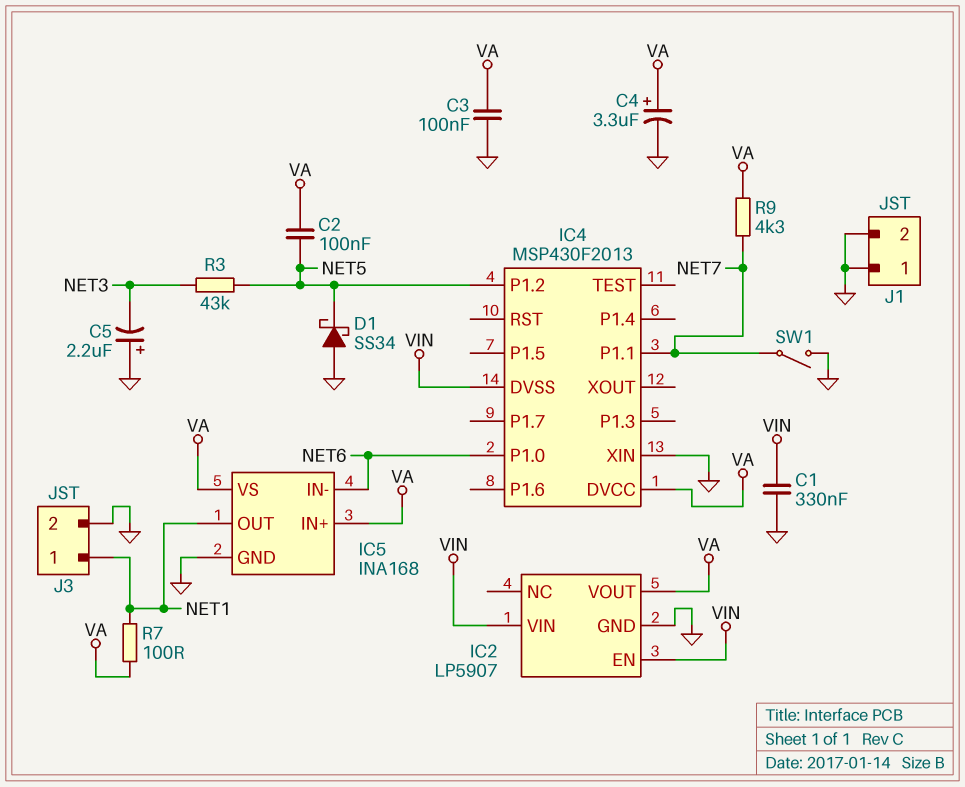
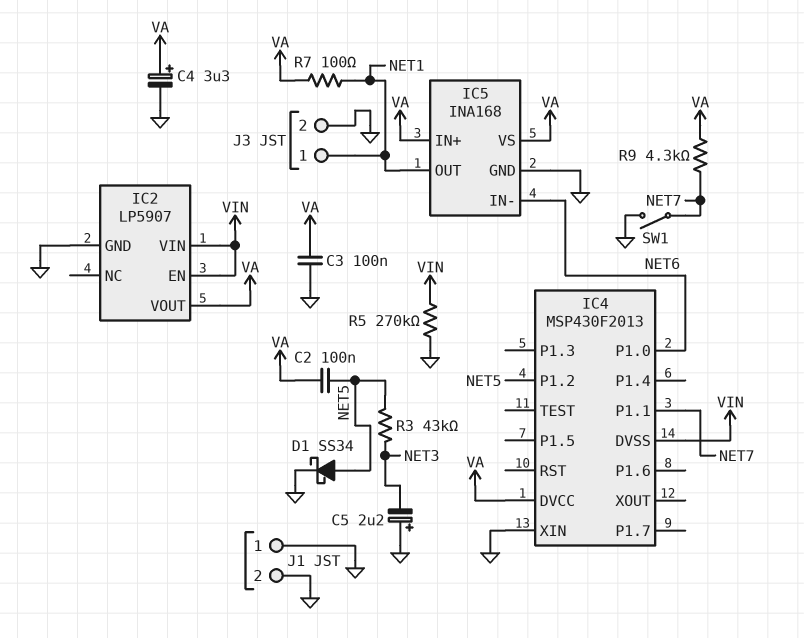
C1: 330nF (GND, VIN) -> none
D1: schottky SS34 (A GND, K NET5) -> schottky SS34 (A NET5, K GND)
R5: none -> 270k (GND, VIN)

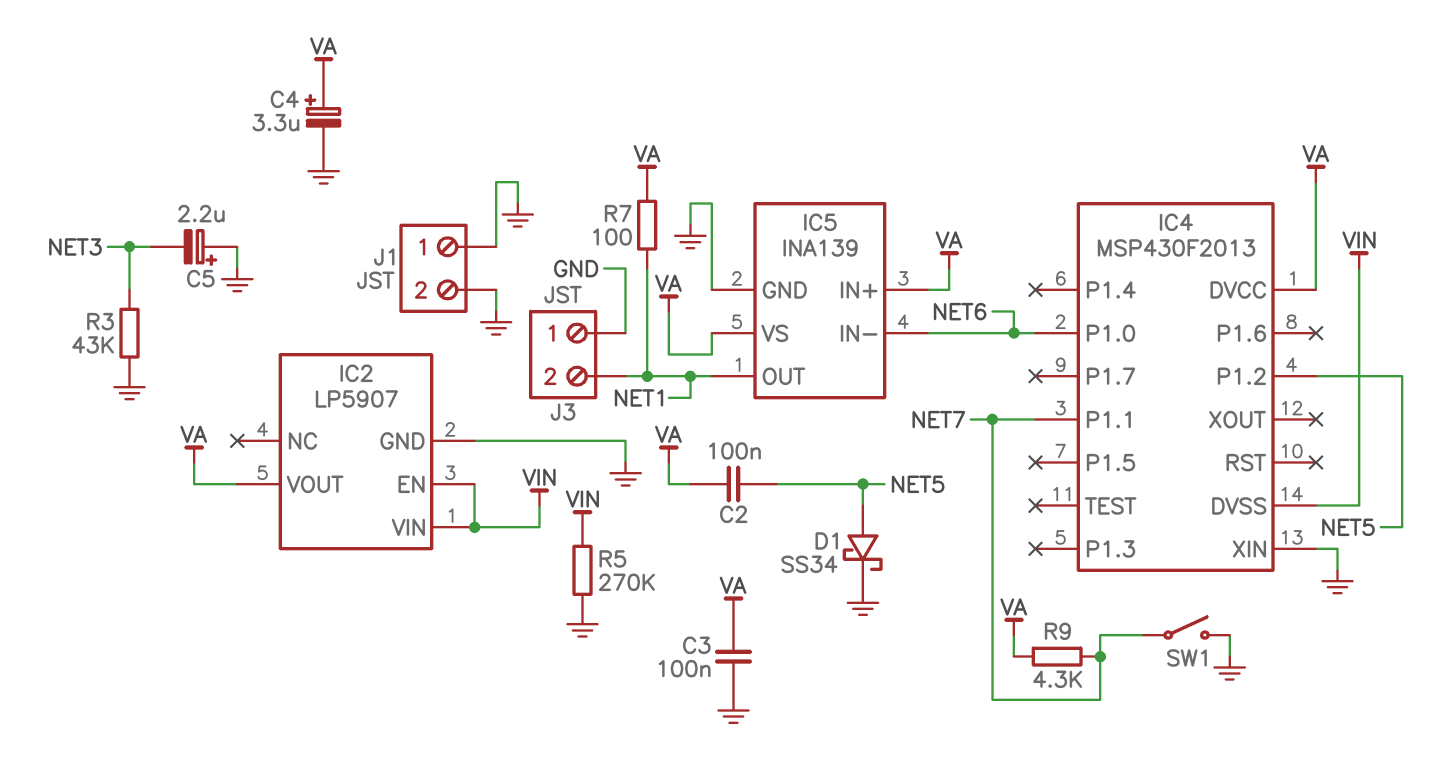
IC5: INA168 -> INA139
J3 pin 1: NET1 -> GND
J3 pin 2: GND -> NET1
R3: 43k (NET3, NET5) -> 43k (GND, NET3)

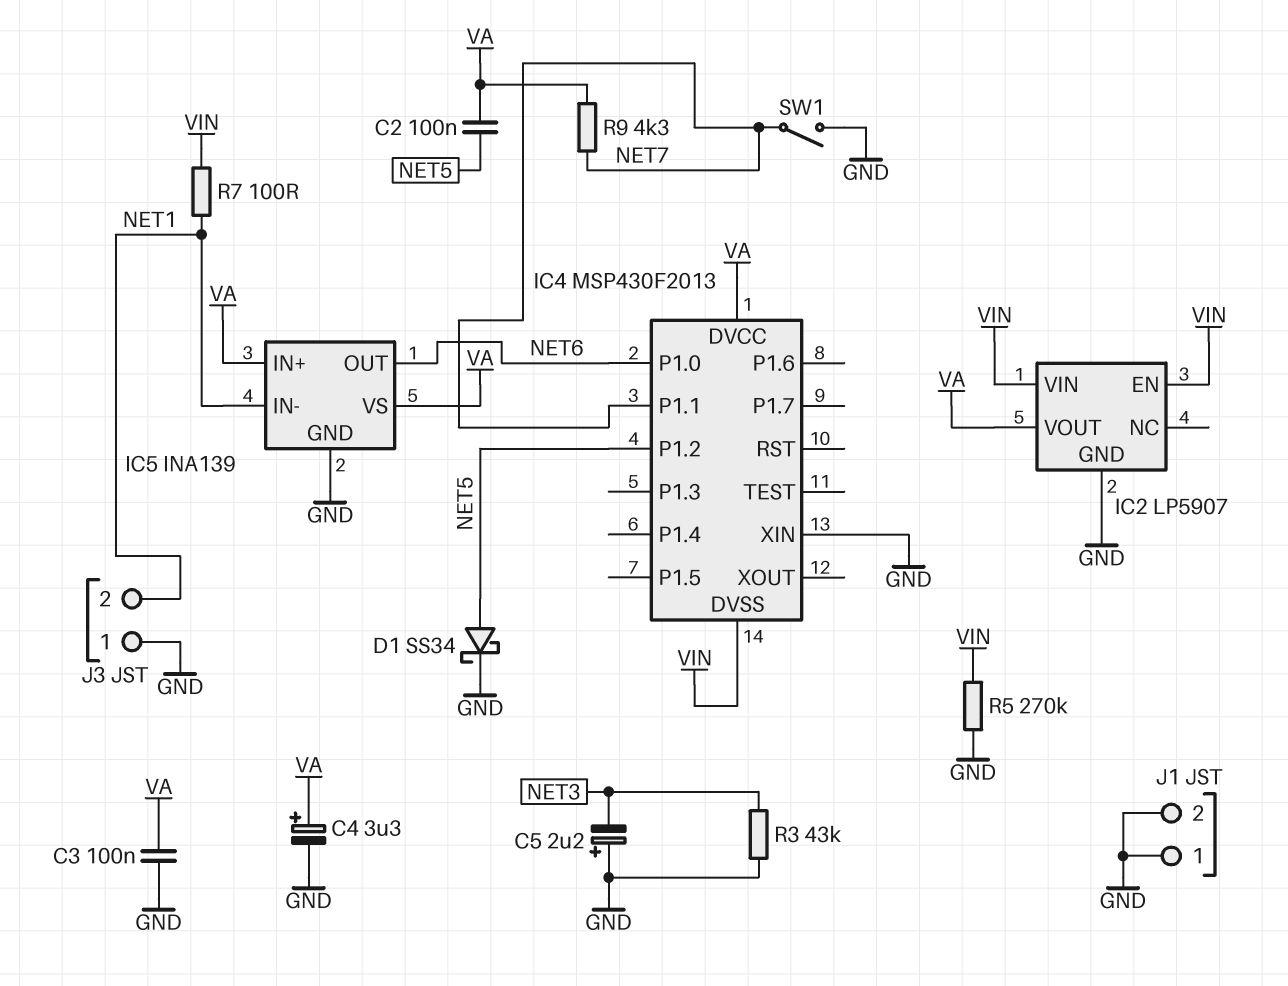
IC5 pin IN-: NET6 -> NET1
IC5 pin OUT: NET1 -> NET6
R7: 100 (NET1, VA) -> 100 (NET1, VIN)

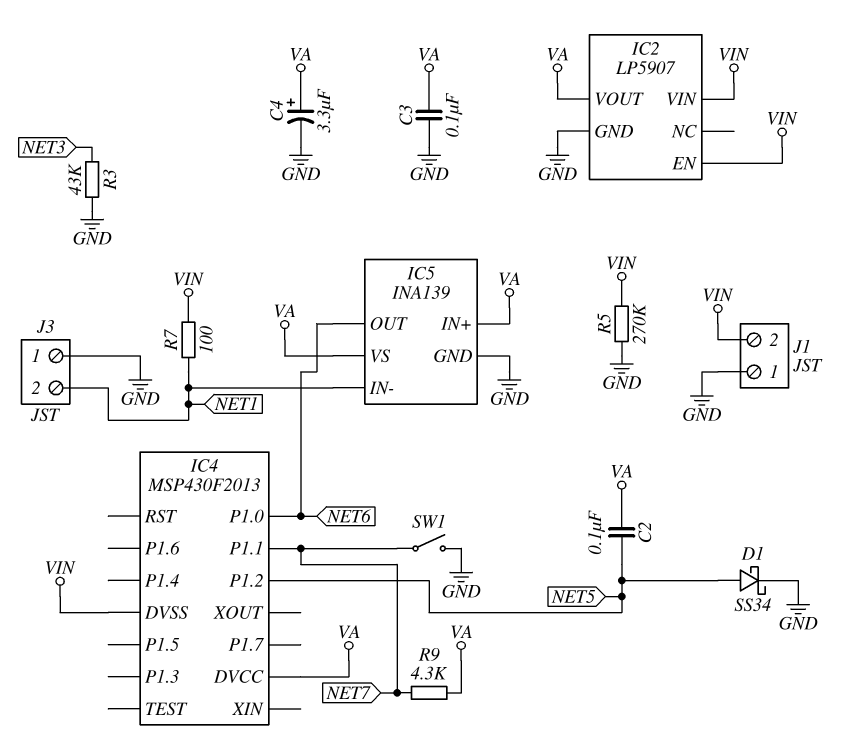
C5: 2.2uF (plus GND, minus NET3) -> none
IC4 pin XIN: GND -> none
J1 pin 2: GND -> VIN

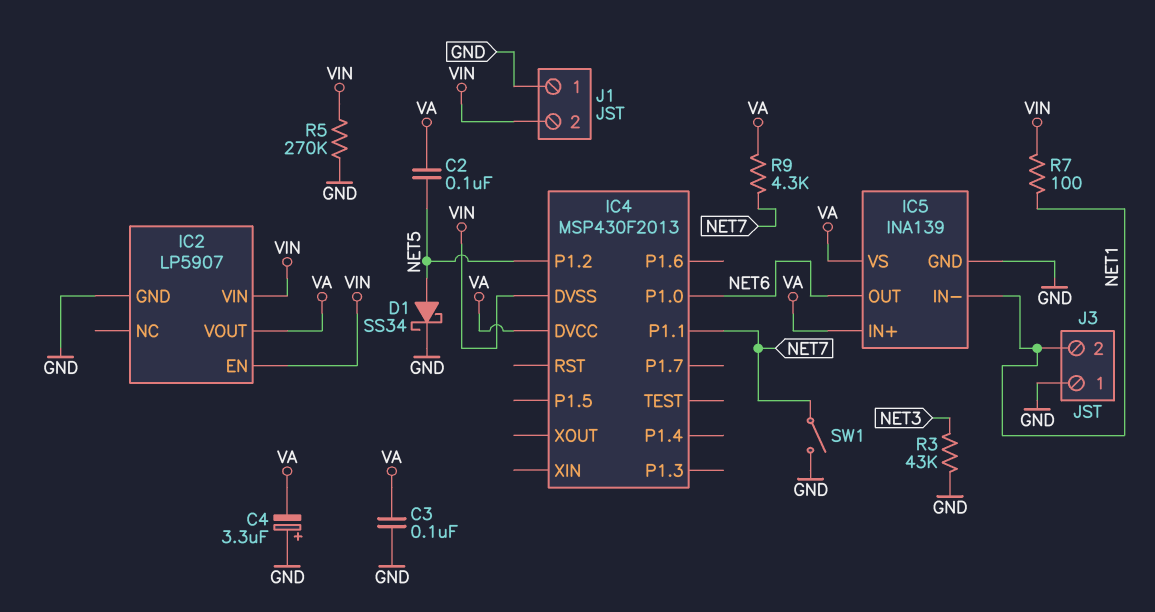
C4: 3.3uF (plus VA, minus GND) -> 3.3uF (plus GND, minus VA)

